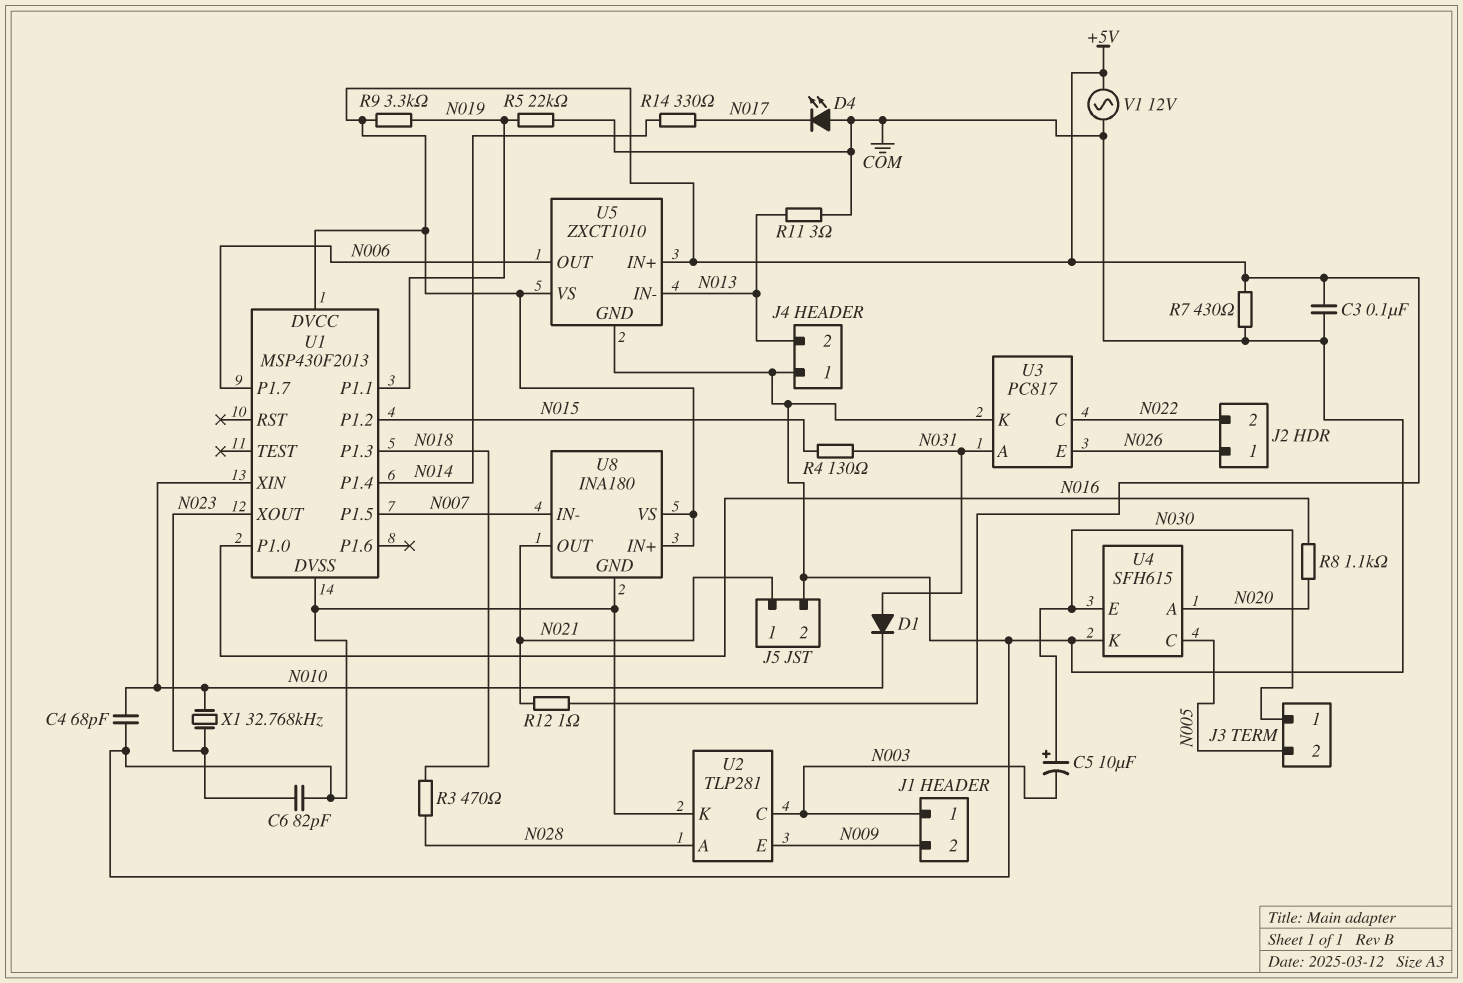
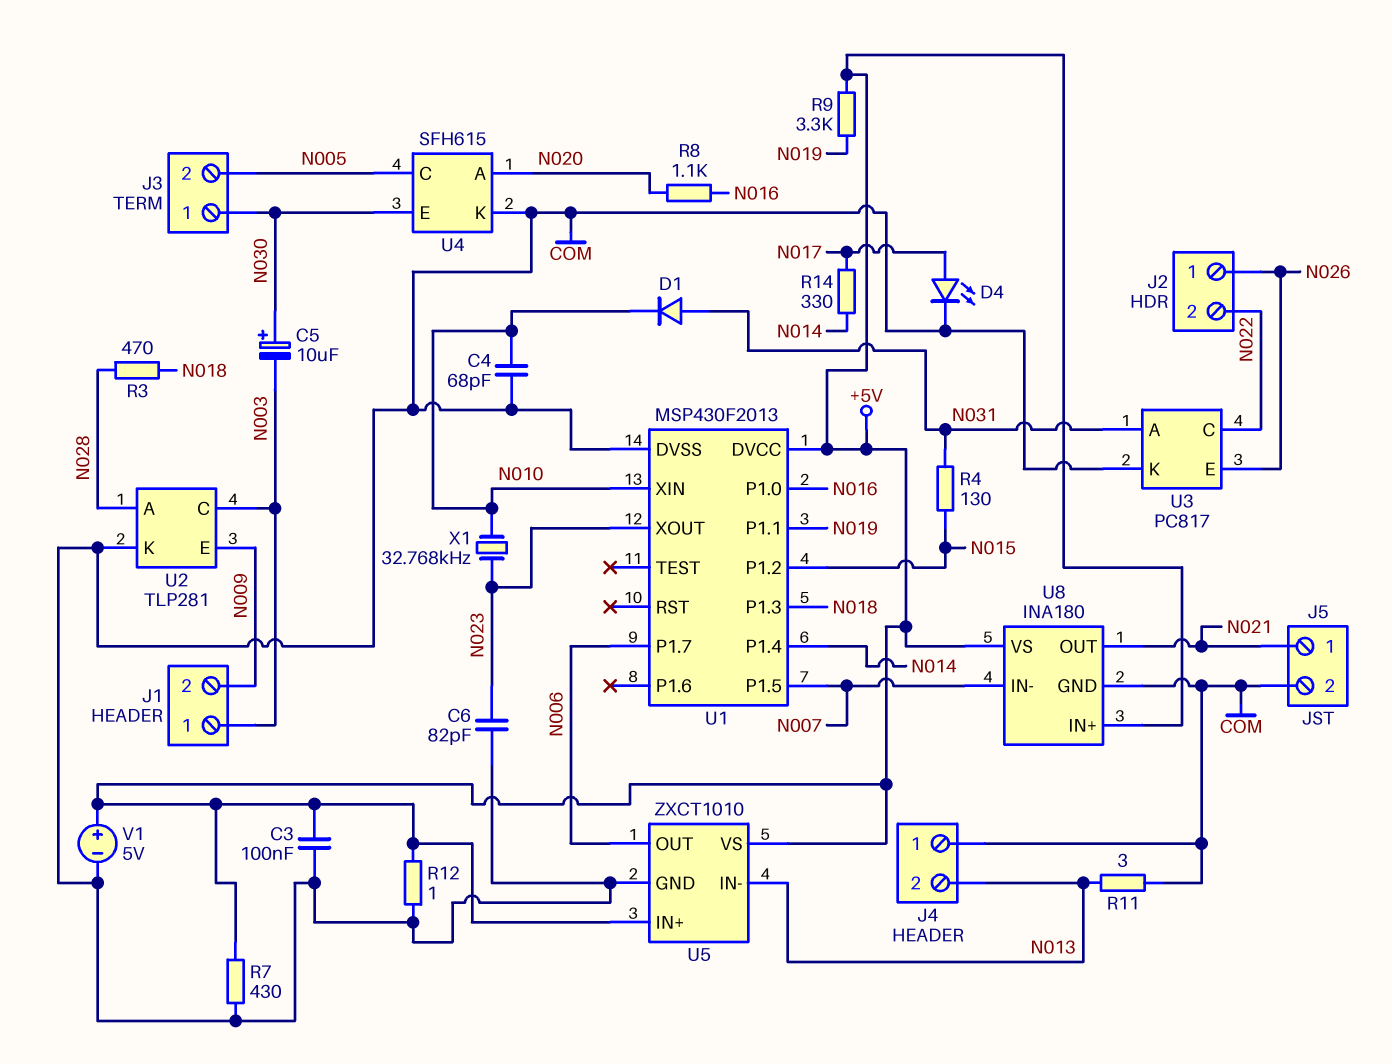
D4: LED (A COM, K N017) -> LED (A N017, K COM)
R5: 22k (COM, N019) -> none
R12: 1 (+5V, N021) -> 1 (+5V, COM)
V1: AC 12V (+5V, COM) -> 5V (plus +5V, minus COM)

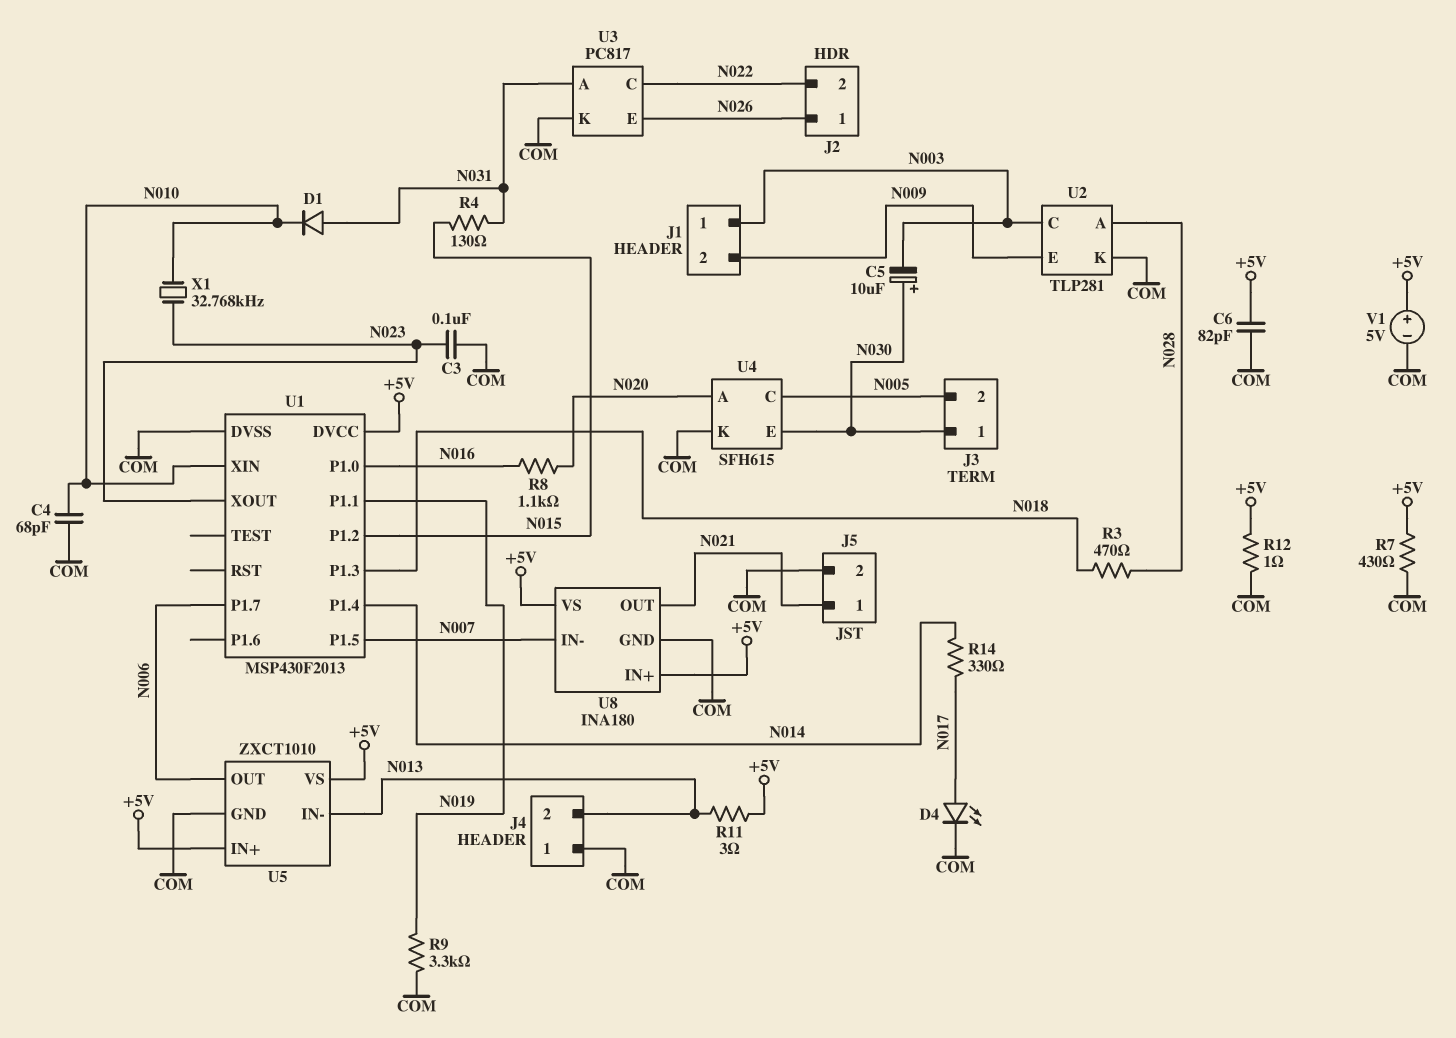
C3: 100nF (+5V, COM) -> 100nF (COM, N023)
C6: 82pF (COM, N023) -> 82pF (+5V, COM)
R9: 3.3k (+5V, N019) -> 3.3k (COM, N019)
R11: 3 (COM, N013) -> 3 (+5V, N013)

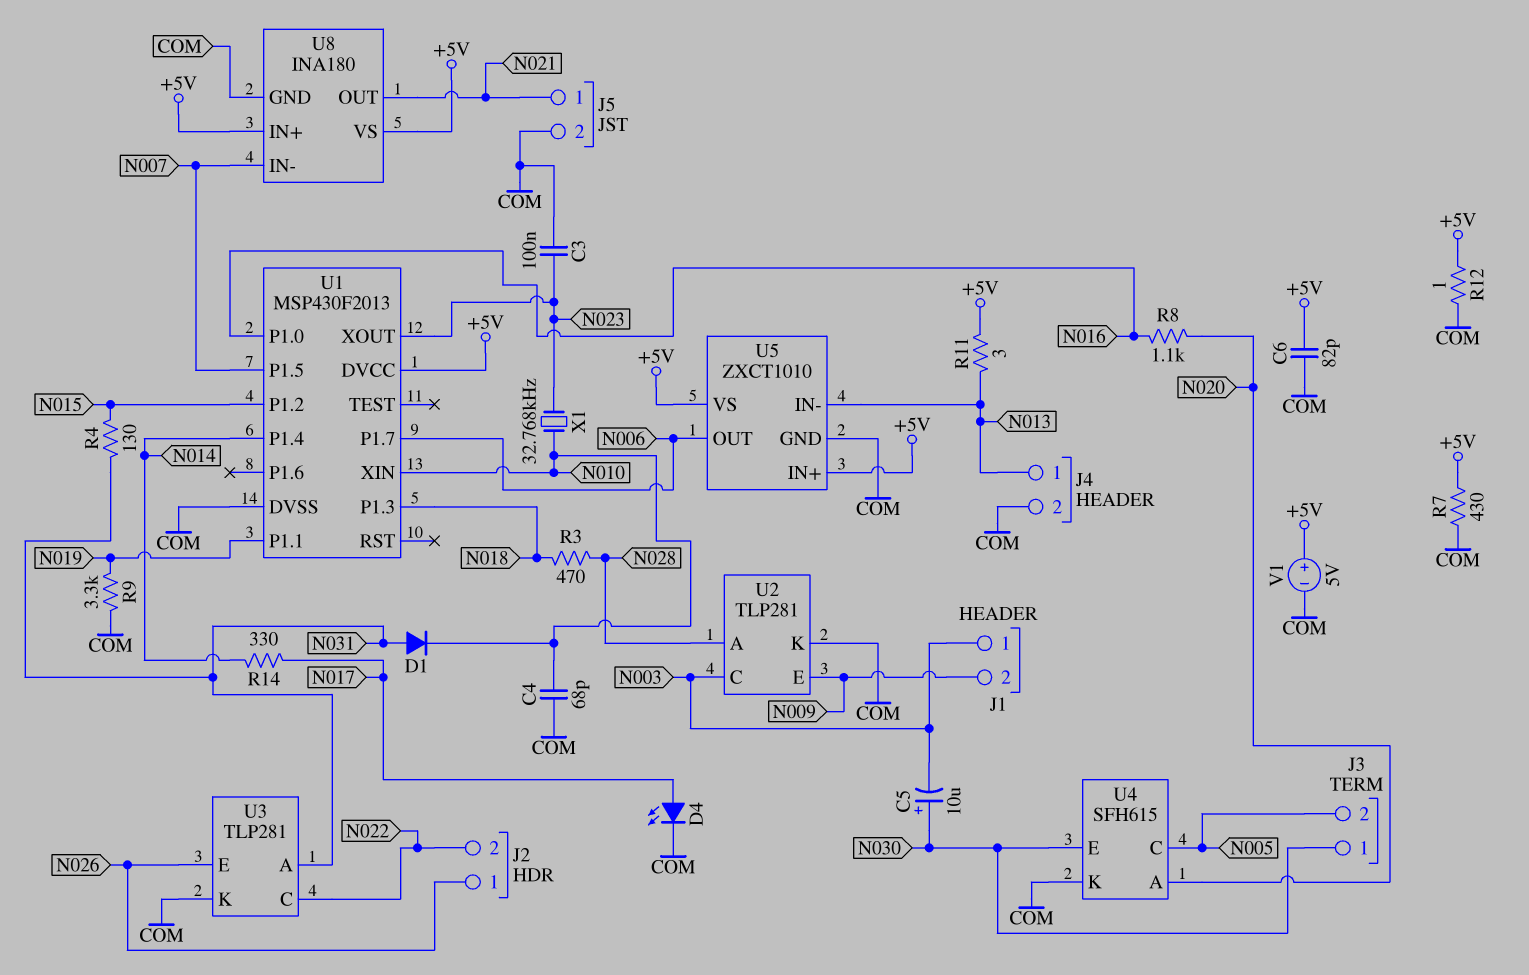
J4 pin 1: COM -> N013
J4 pin 2: N013 -> COM
U3: PC817 -> TLP281

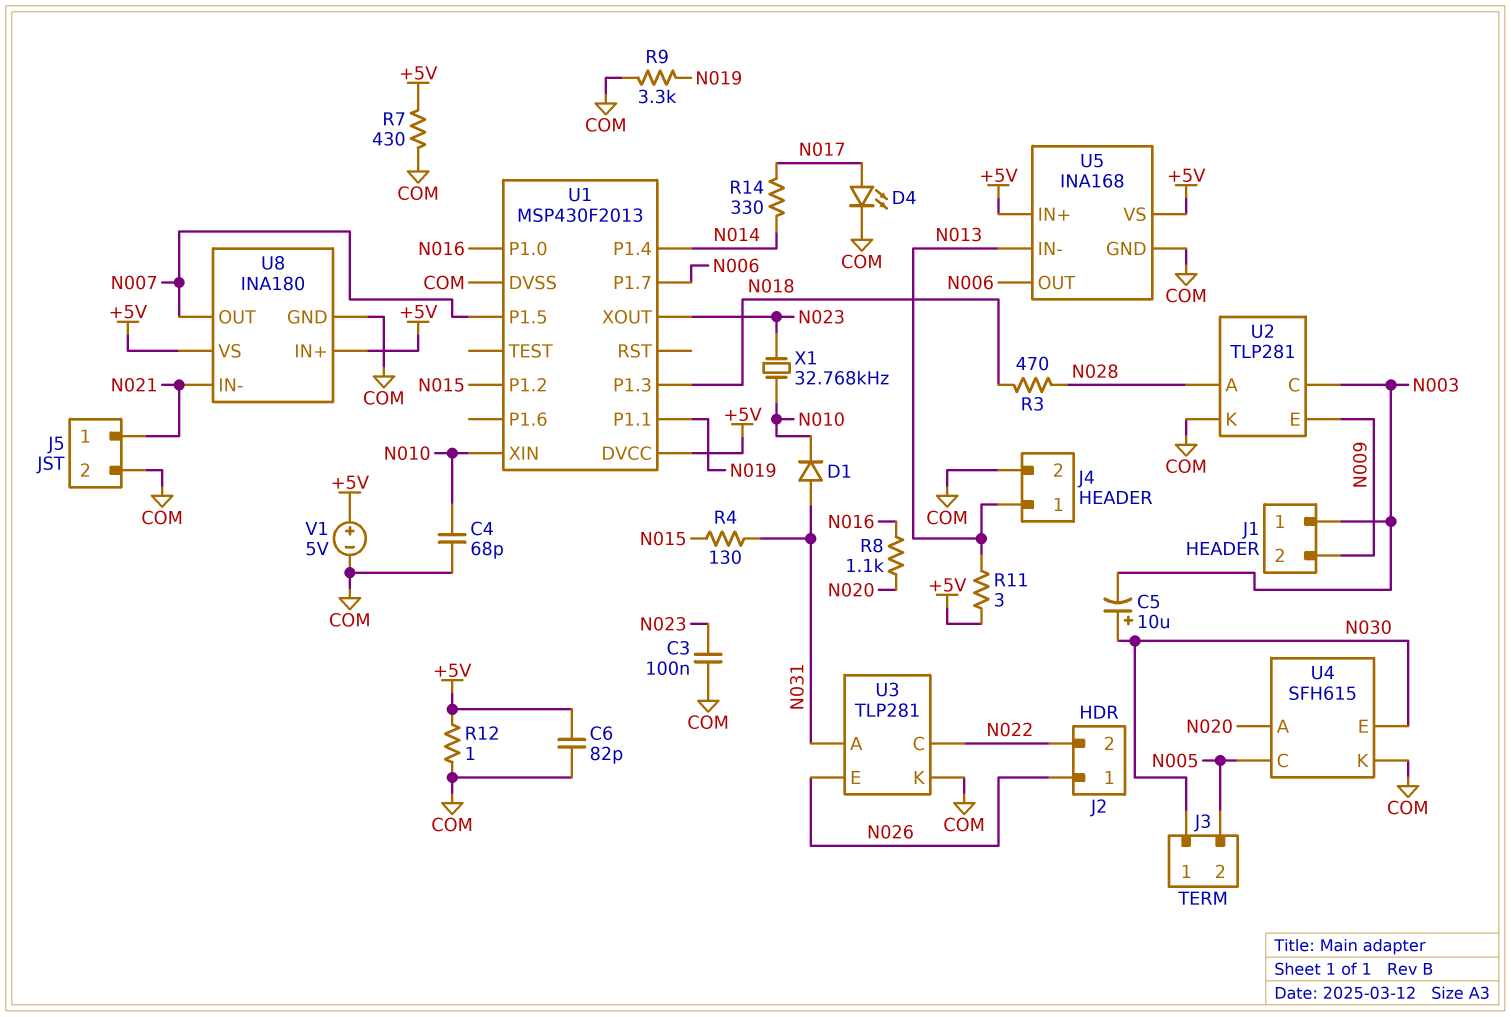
U5: ZXCT1010 -> INA168
U8 pin IN-: N007 -> N021
U8 pin OUT: N021 -> N007

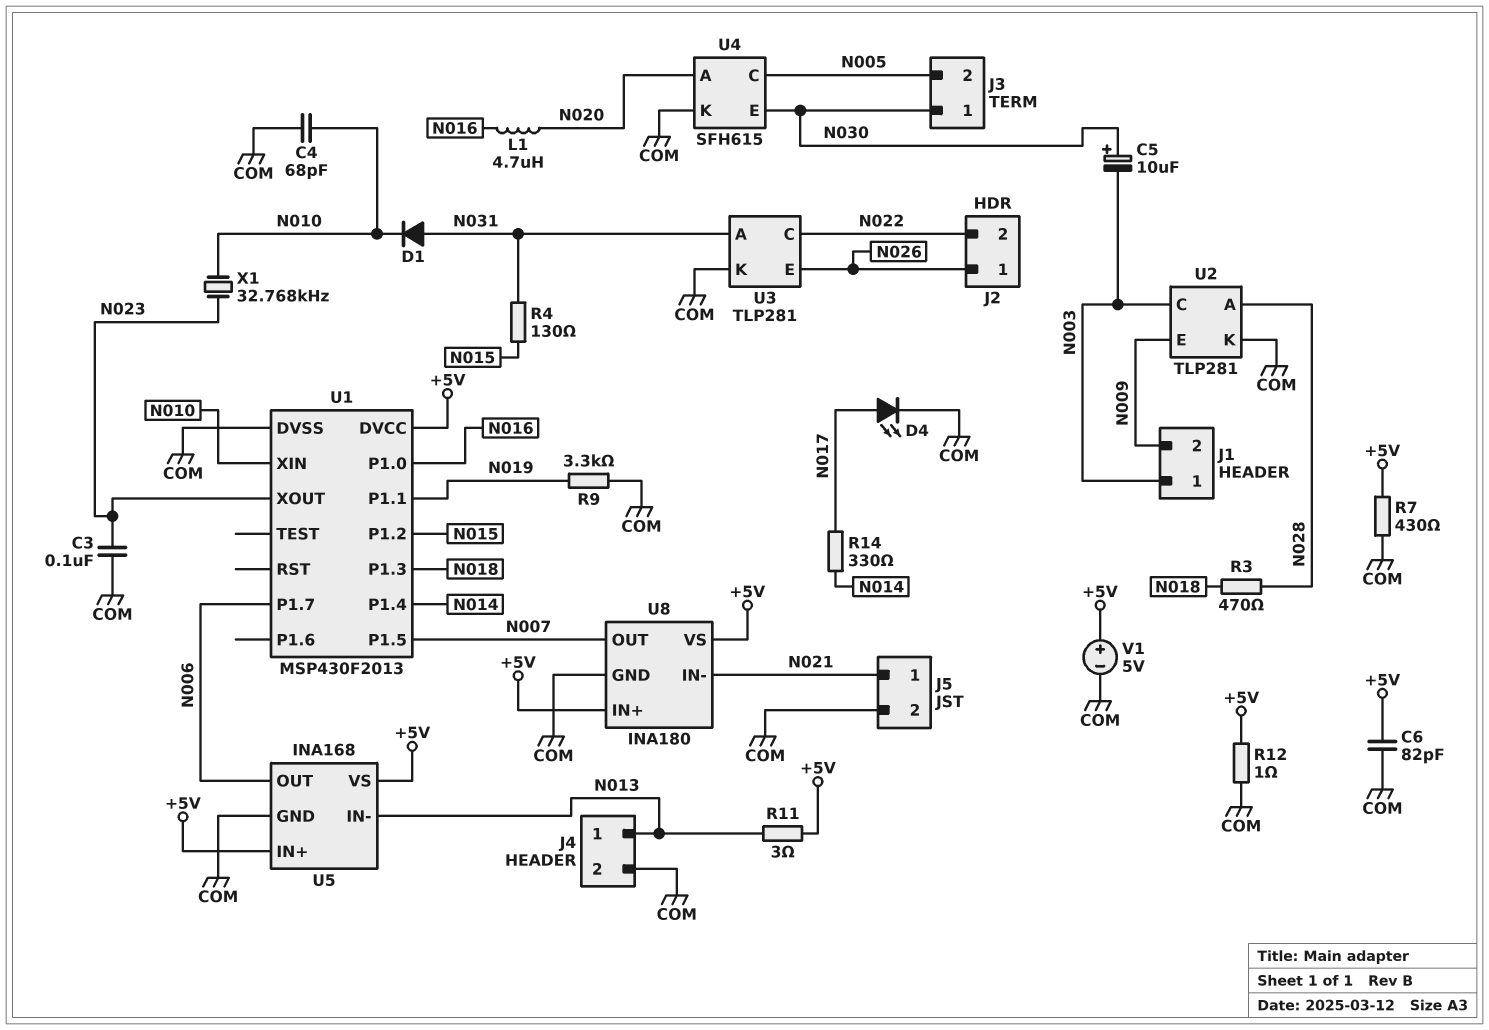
L1: none -> 4.7uH (N016, N020)
R8: 1.1k (N016, N020) -> none

